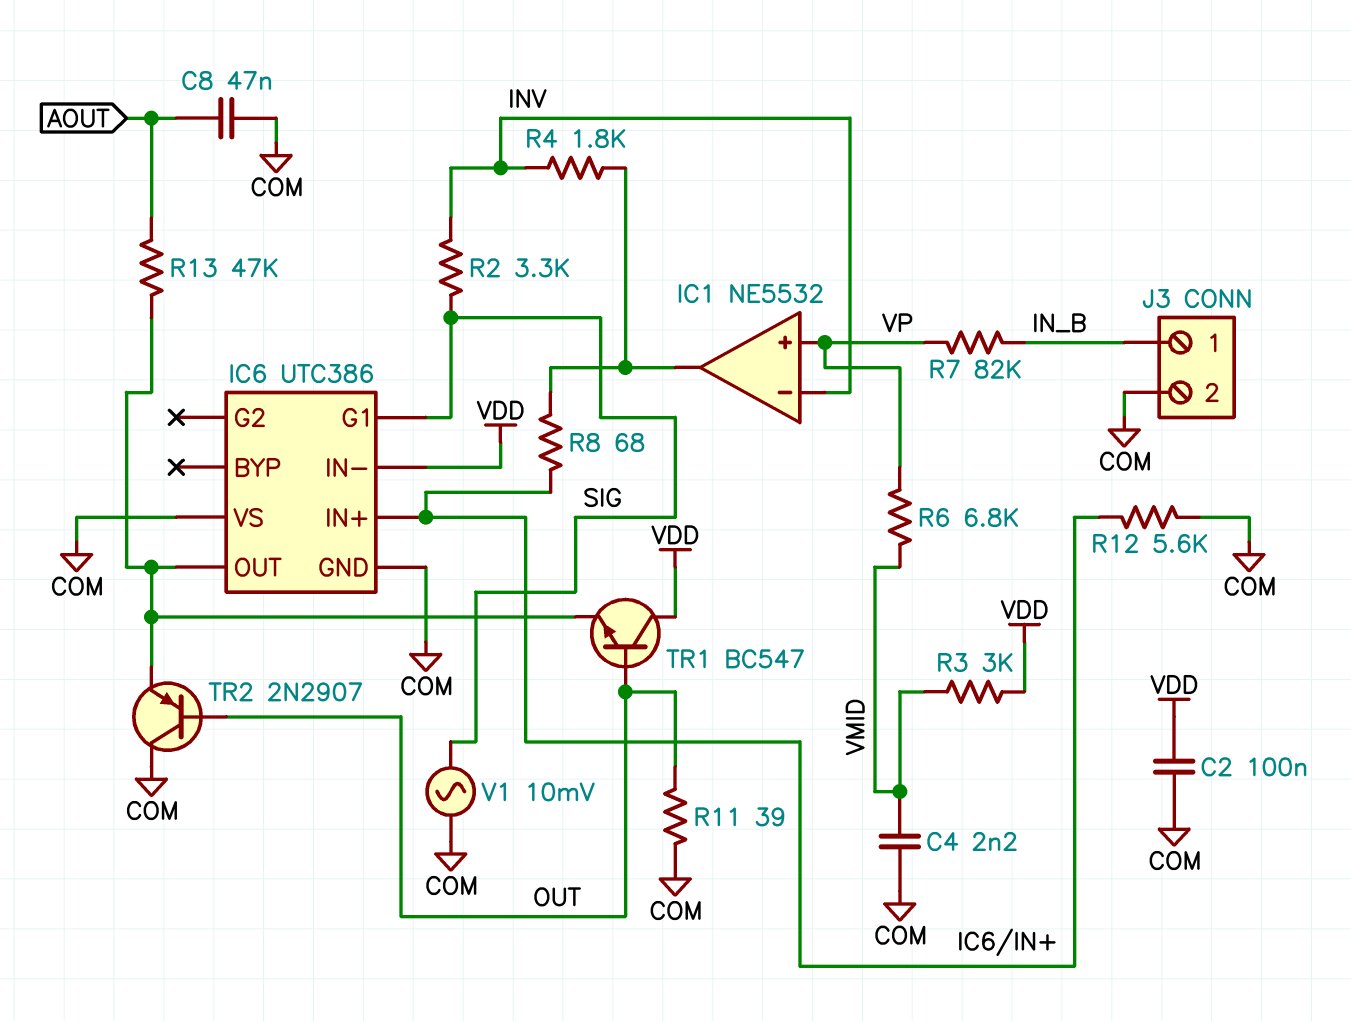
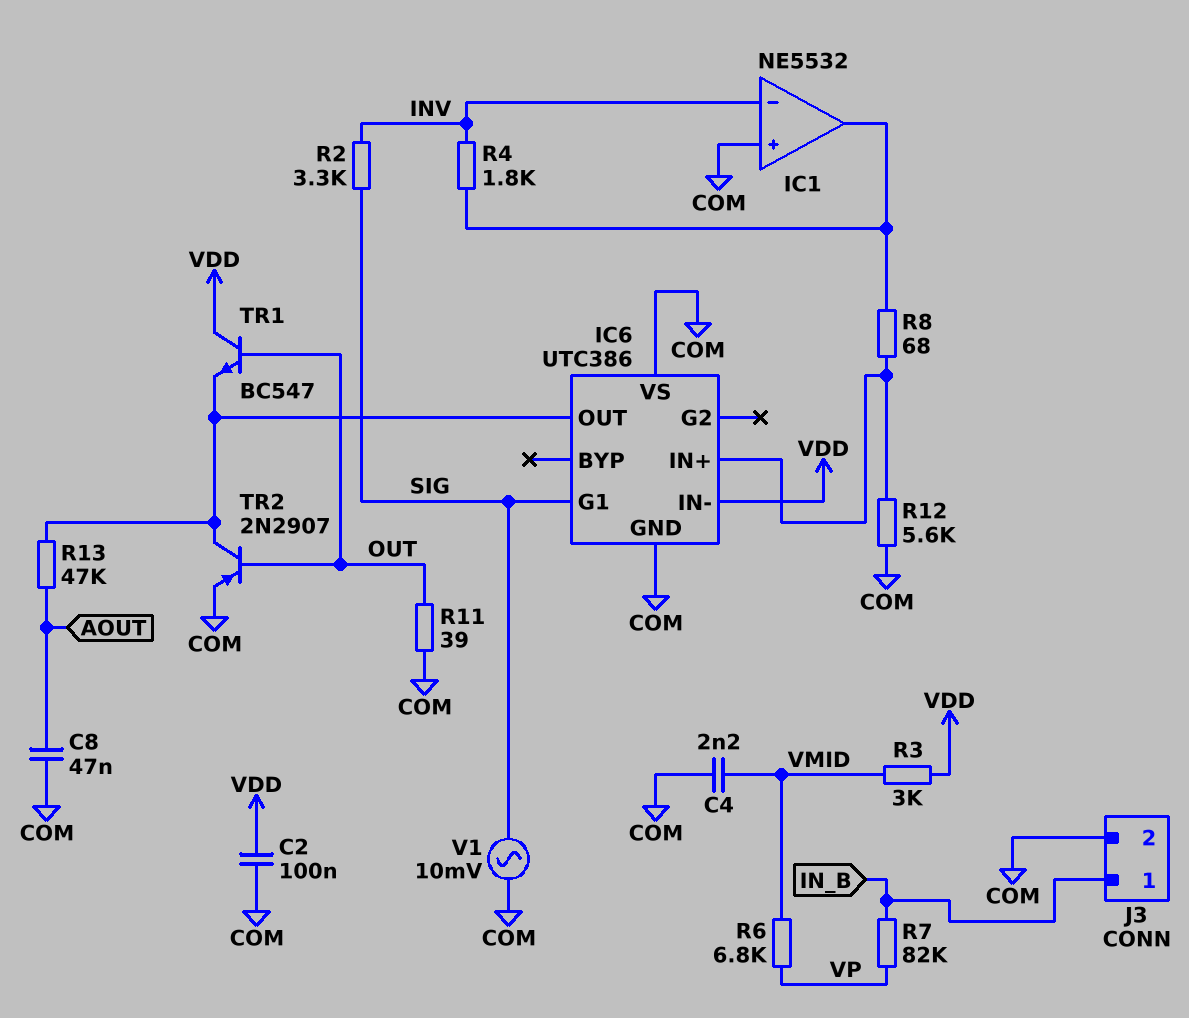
IC1 pin in+: VP -> COM
TR2: PNP 2N2907 (B OUT, C COM, E IC6/OUT) -> PNP 2N2907 (B OUT, C IC6/OUT, E COM)

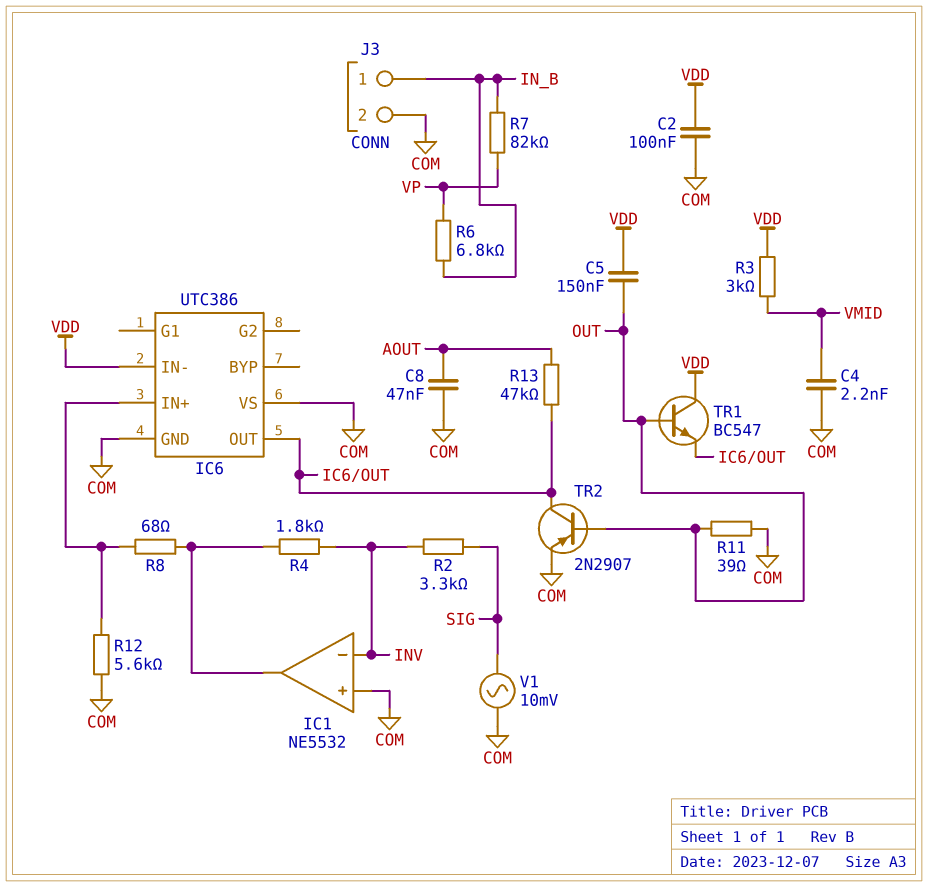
C5: none -> 150nF (OUT, VDD)
IC6 pin G1: SIG -> none
R6: 6.8k (VMID, VP) -> 6.8k (IN_B, VP)

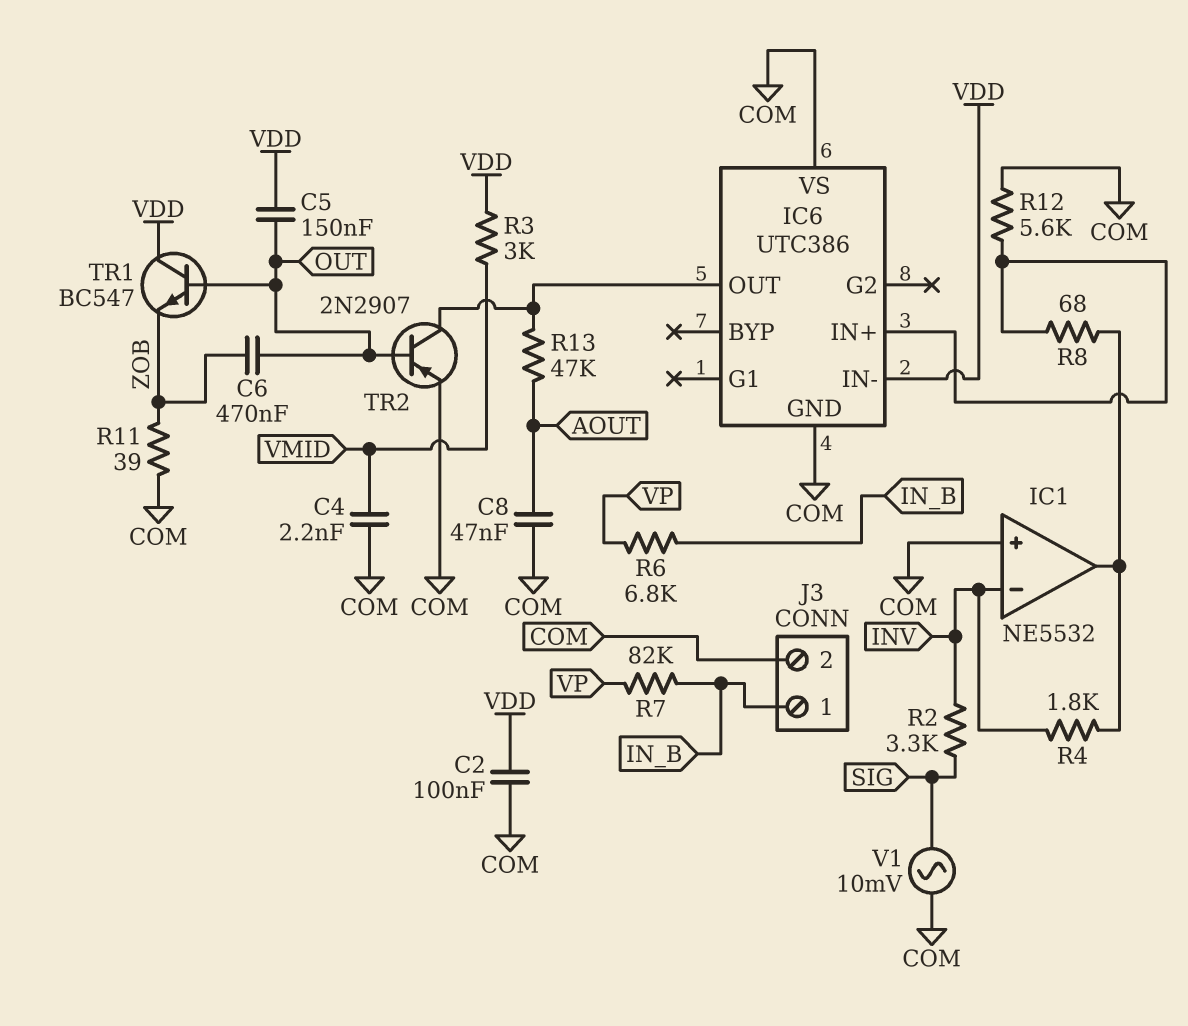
C6: none -> 470nF (OUT, ZOB)
R11: 39 (COM, OUT) -> 39 (COM, ZOB)
TR1: NPN BC547 (B OUT, C VDD, E IC6/OUT) -> NPN BC547 (B OUT, C VDD, E ZOB)

